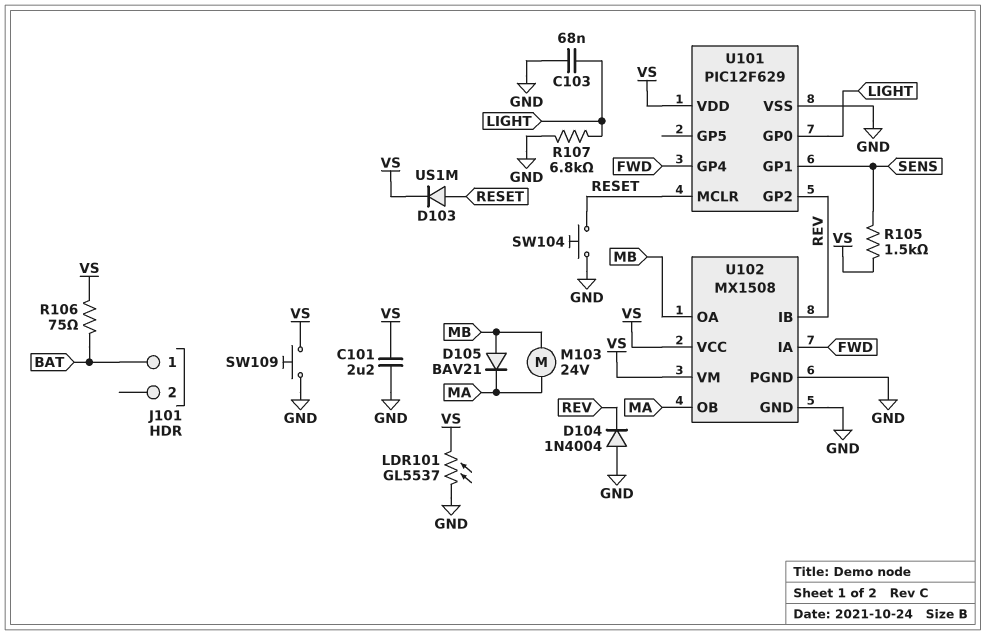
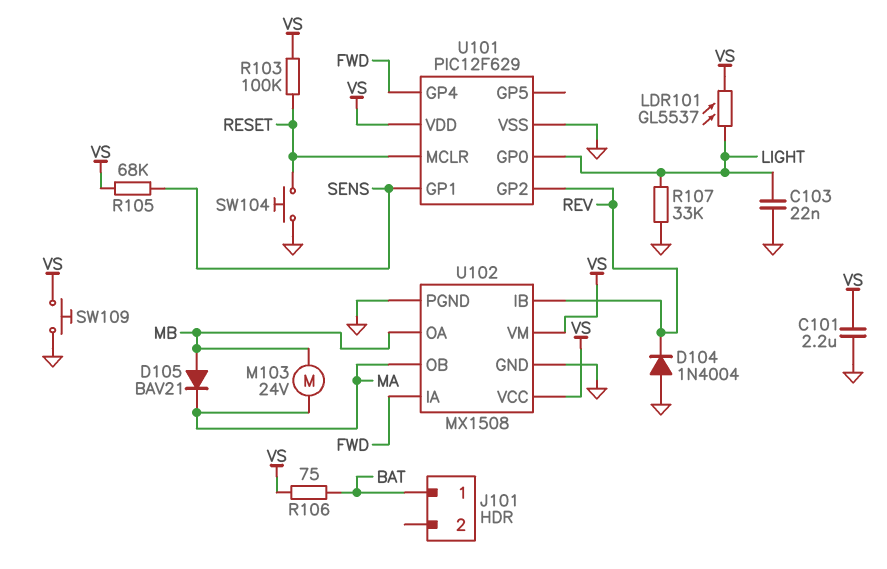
C103: 68nF (GND, LIGHT) -> 22nF (GND, LIGHT)
D103: diode US1M (A RESET, K VS) -> none
LDR101: GL5537 (GND, VS) -> GL5537 (LIGHT, VS)
R103: none -> 100k (RESET, VS)
R105: 1.5k (SENS, VS) -> 68k (SENS, VS)
R107: 6.8k (GND, LIGHT) -> 33k (GND, LIGHT)

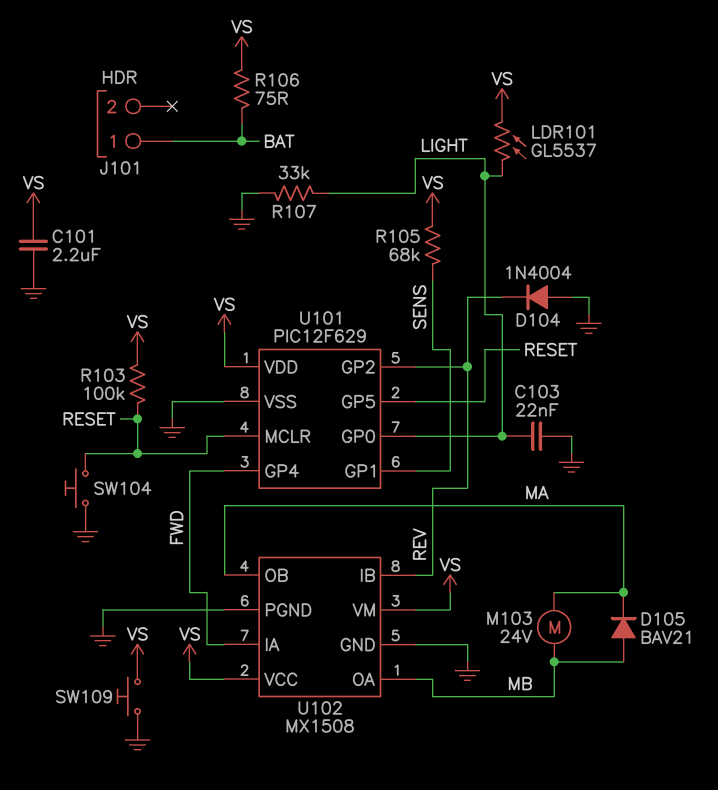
U101 pin GP5: none -> RESET

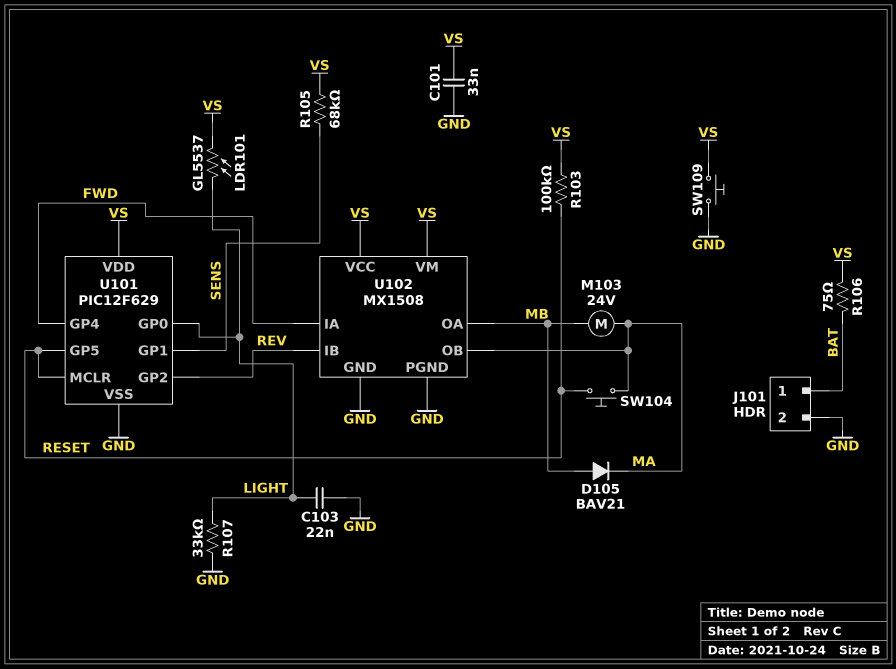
C101: 2.2uF (GND, VS) -> 33nF (GND, VS)
D104: diode 1N4004 (A GND, K REV) -> none
J101 pin 2: none -> GND
SW104: button (GND, RESET) -> button (MA, RESET)

